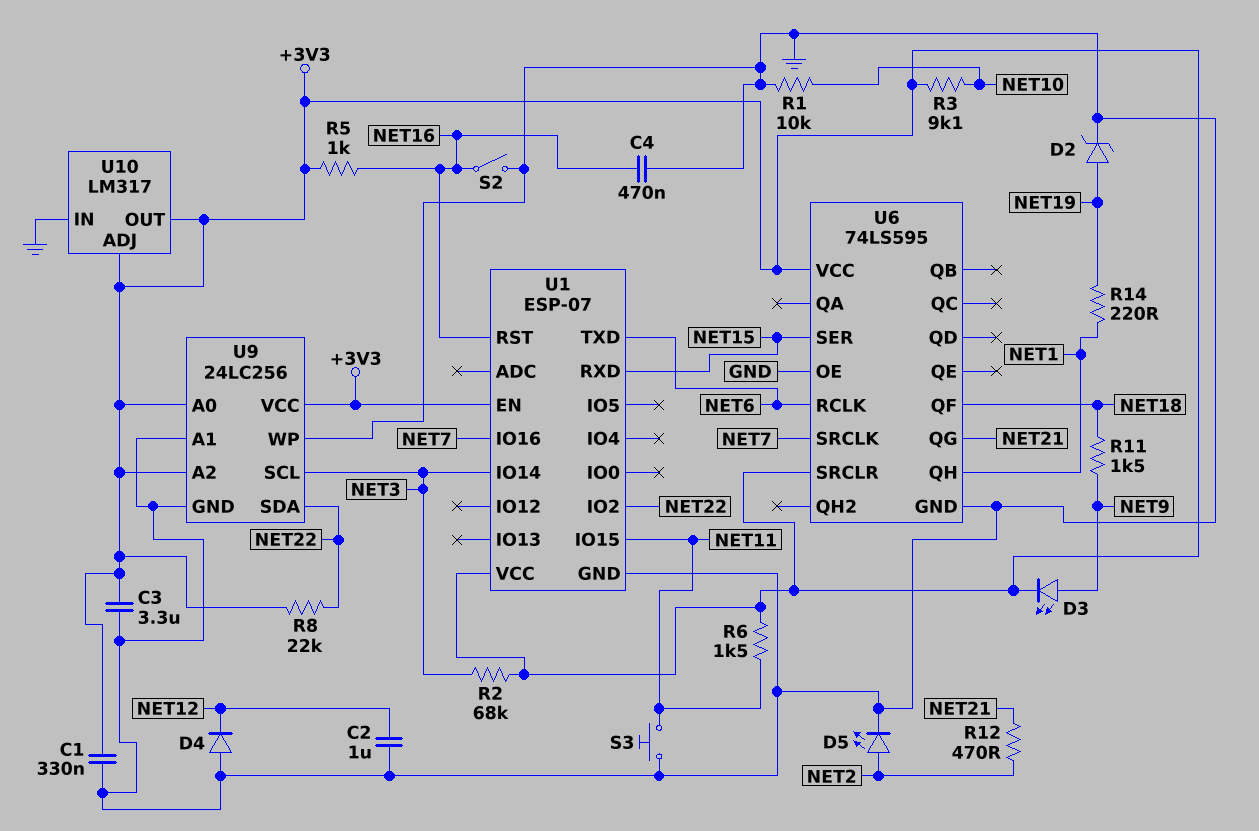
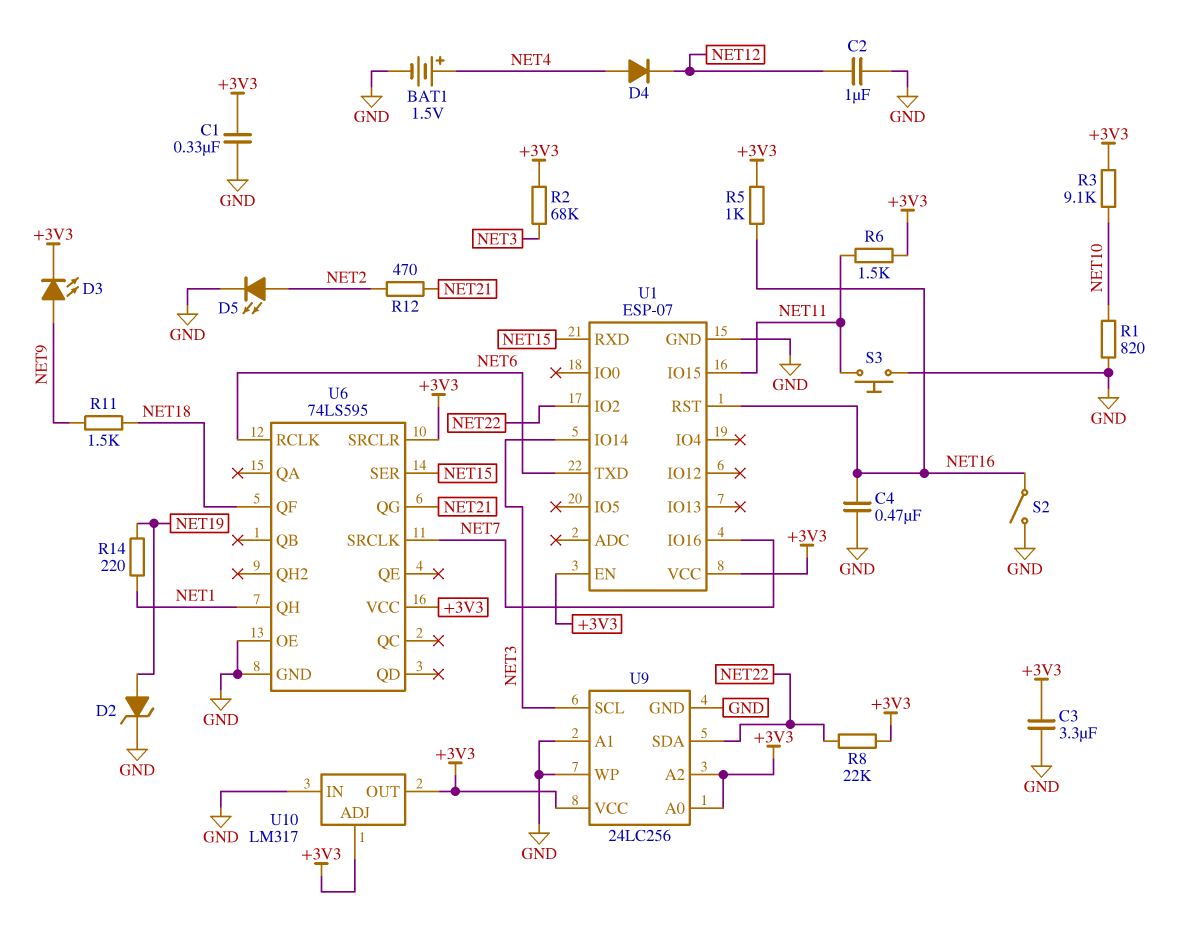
BAT1: none -> 1.5V (plus NET4, minus GND)
D4: diode (A GND, K NET12) -> diode (A NET4, K NET12)
R1: 10k (GND, NET10) -> 820 (GND, NET10)

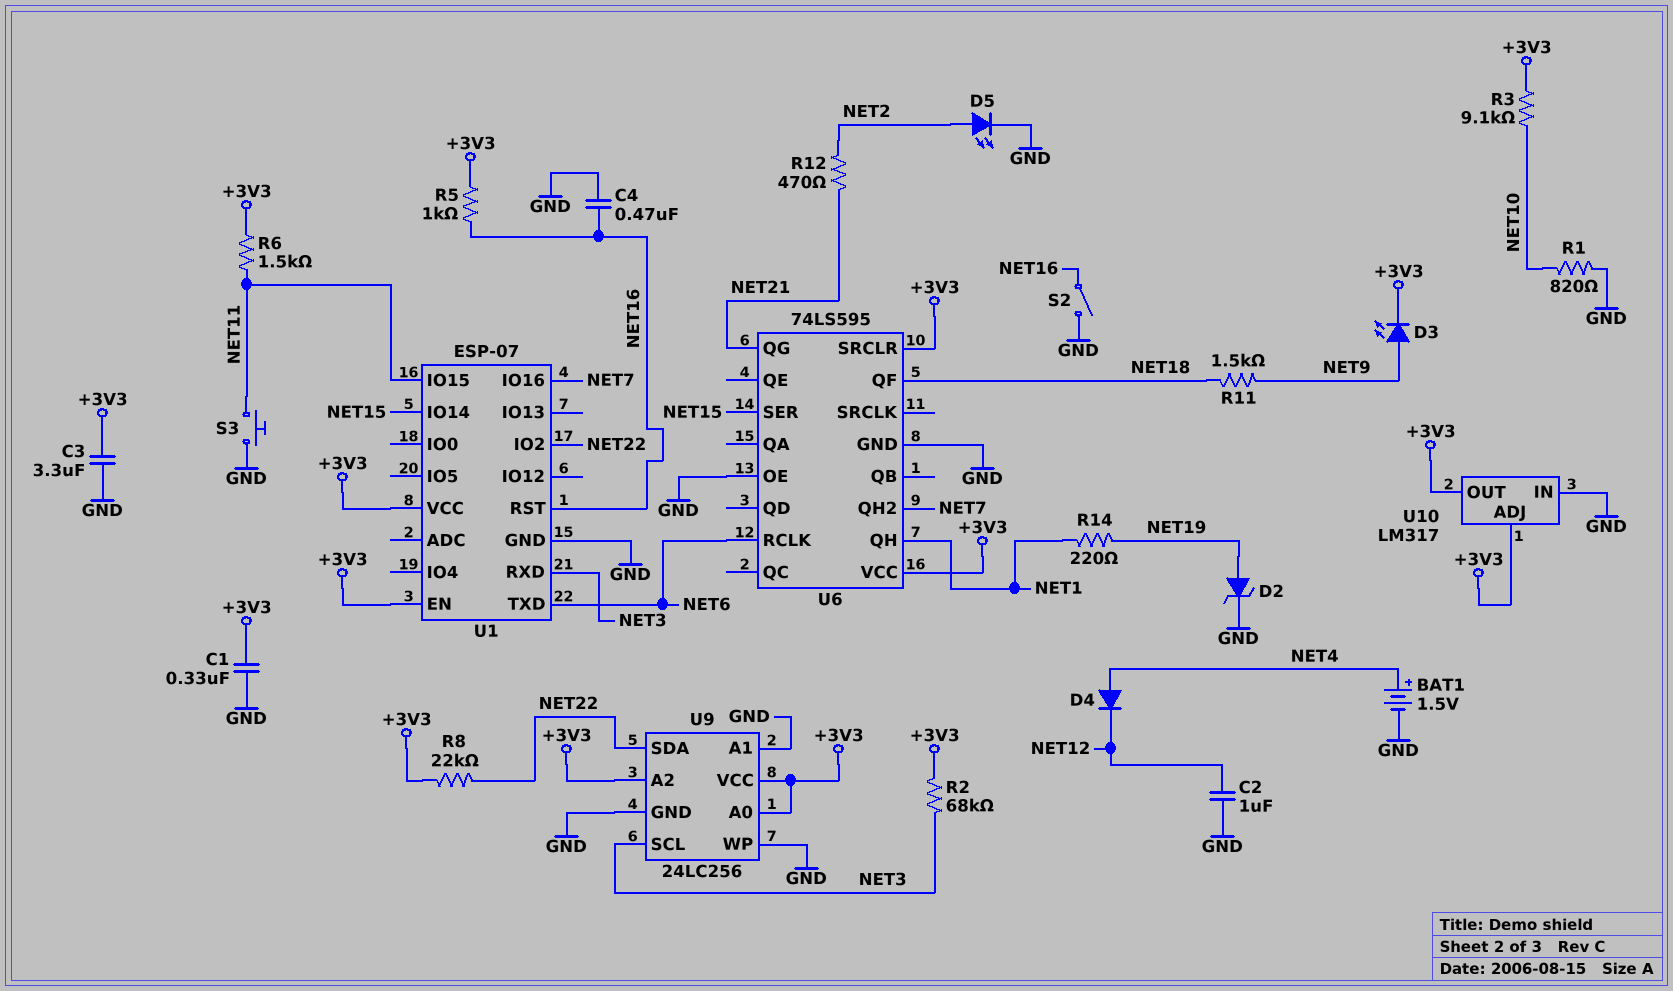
U1 pin IO14: NET3 -> NET15
U1 pin RXD: NET15 -> NET3
U6 pin QH2: none -> NET7
U6 pin SRCLK: NET7 -> none

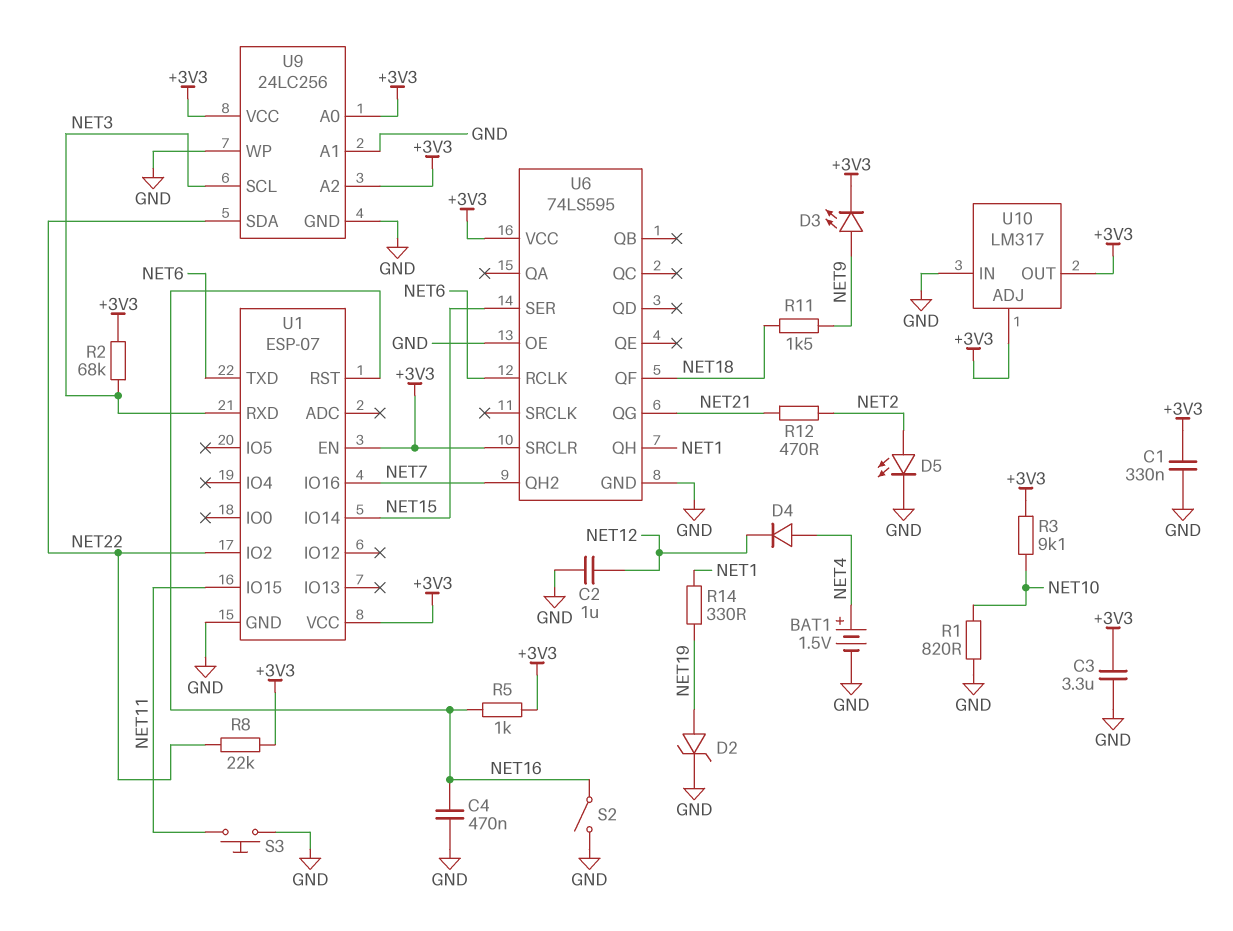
R6: 1.5k (+3V3, NET11) -> none
R14: 220 (NET1, NET19) -> 330 (NET1, NET19)

